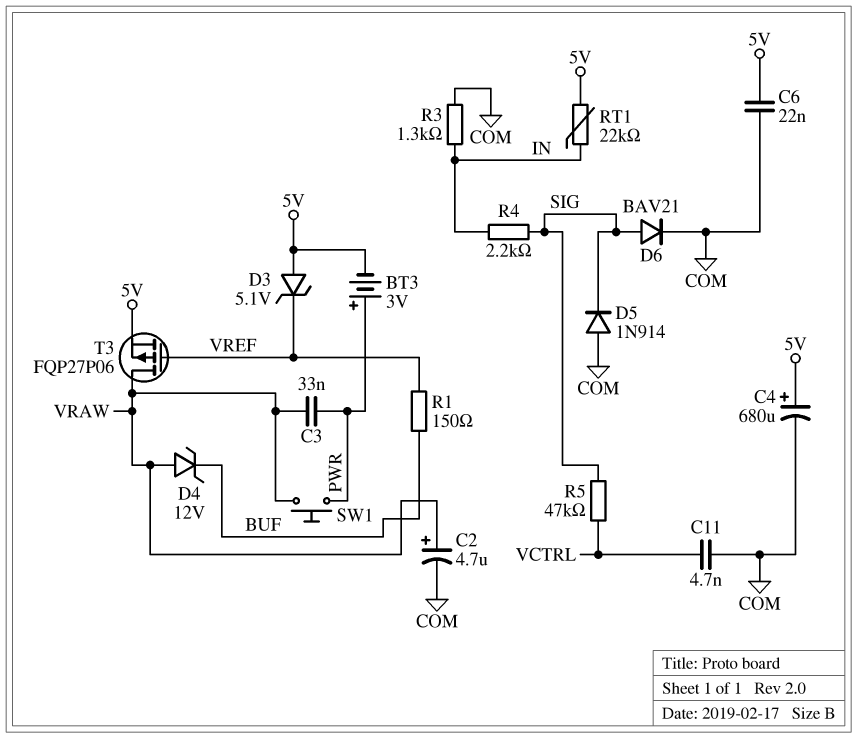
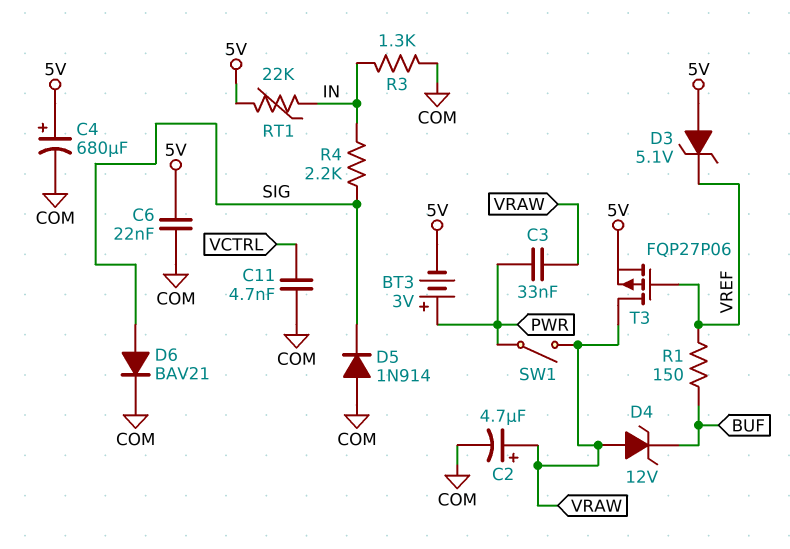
R5: 47k (SIG, VCTRL) -> none
SW1: button (PWR, VRAW) -> switch (PWR, VRAW)

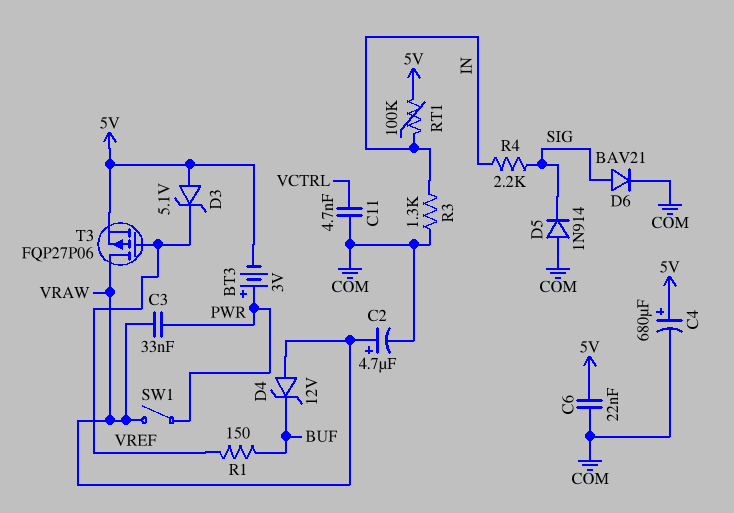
RT1: 22k (5V, IN) -> 100k (5V, IN)

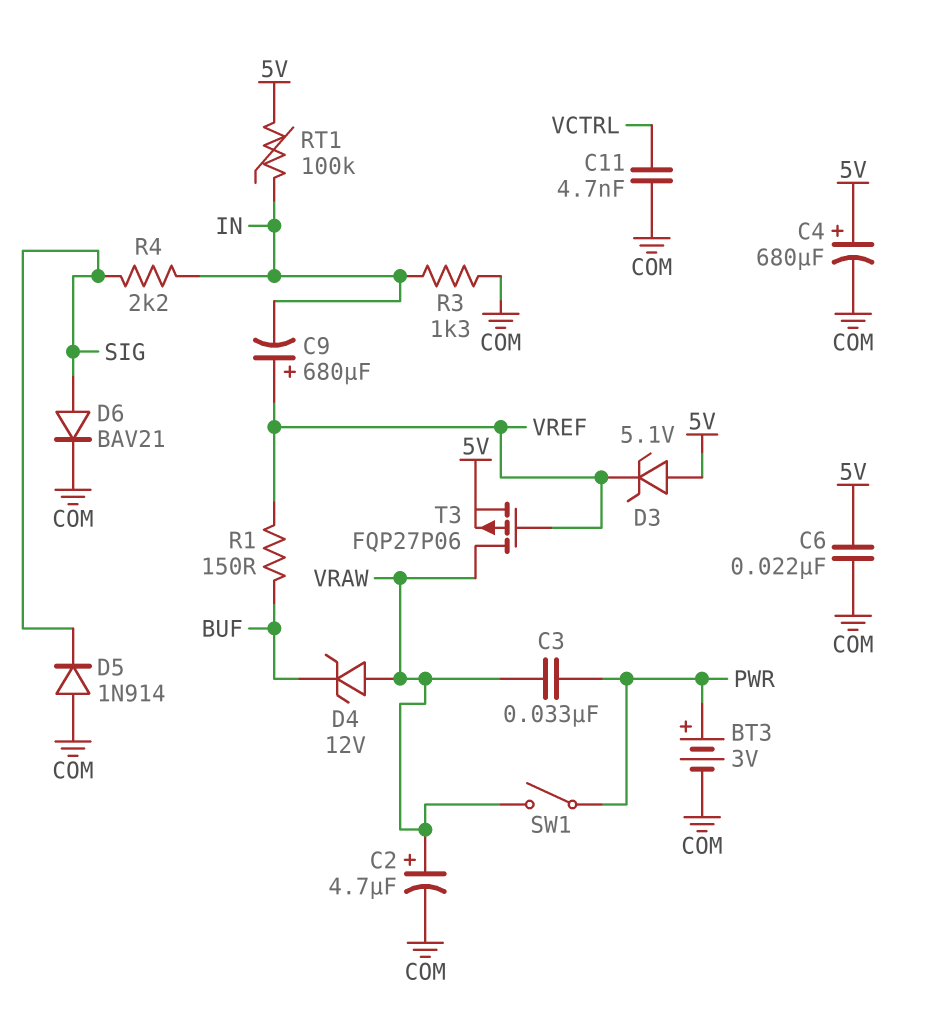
BT3: 3V (plus PWR, minus 5V) -> 3V (plus PWR, minus COM)
C9: none -> 680uF (plus VREF, minus IN)

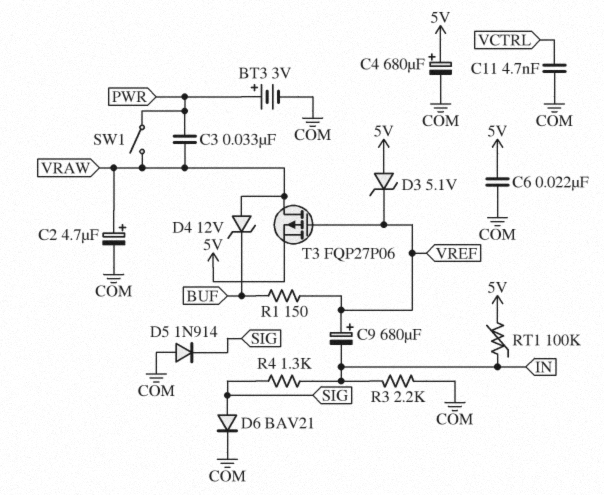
R3: 1.3k (COM, IN) -> 2.2k (COM, IN)
R4: 2.2k (IN, SIG) -> 1.3k (IN, SIG)

